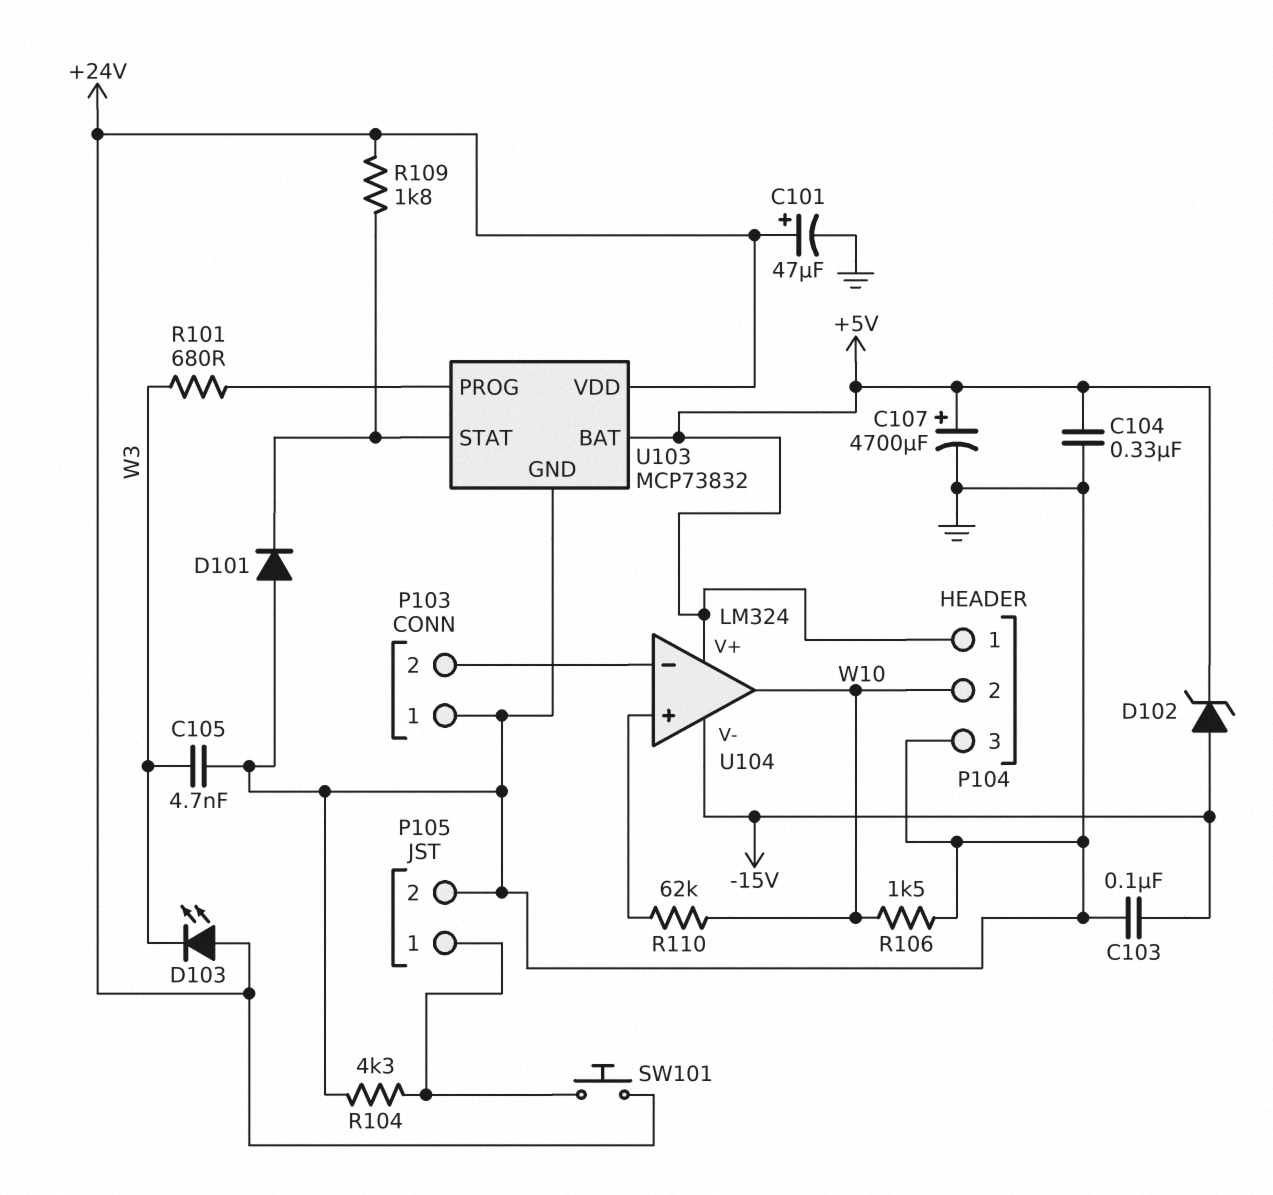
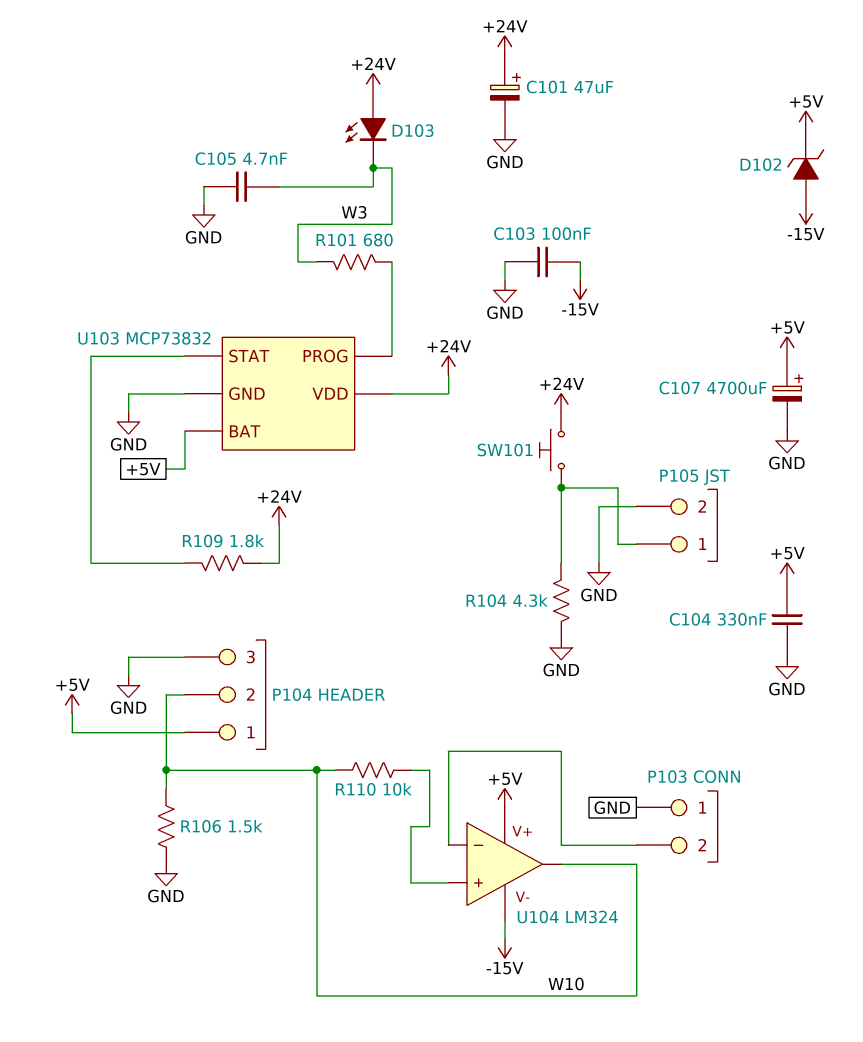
D101: diode (A GND, K U103/STAT) -> none
R110: 62k (U104/in+, W10) -> 10k (U104/in+, W10)

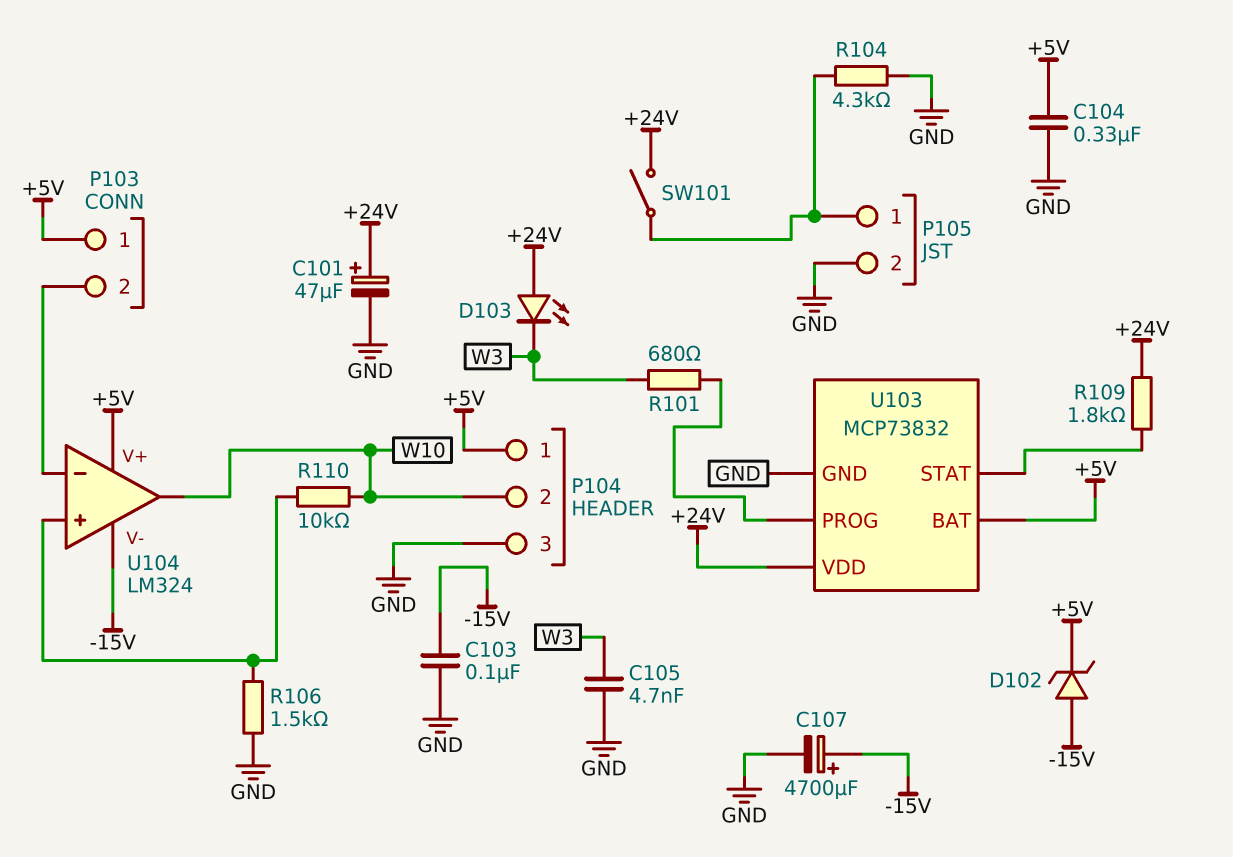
C107: 4700uF (plus +5V, minus GND) -> 4700uF (plus -15V, minus GND)
P103 pin 1: GND -> +5V
R106: 1.5k (GND, W10) -> 1.5k (GND, U104/in+)
SW101: button (+24V, P105/1) -> switch (+24V, P105/1)

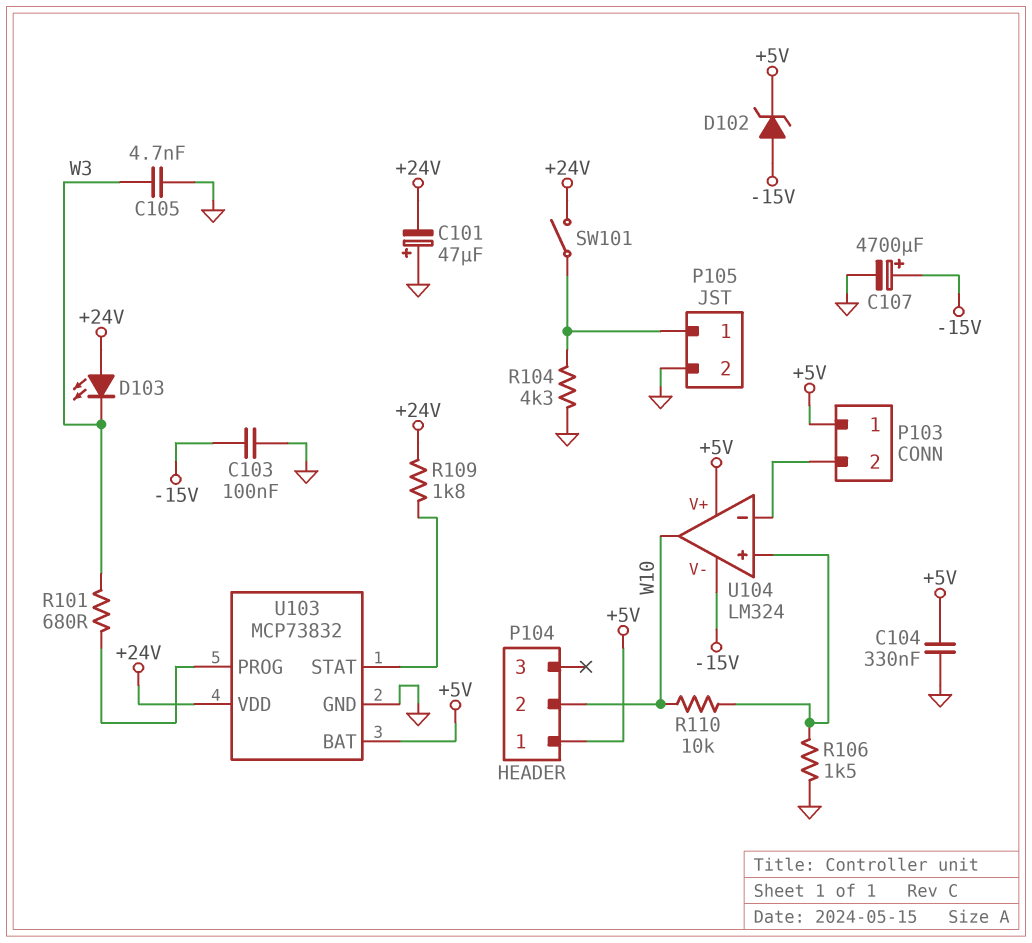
C101: 47uF (plus +24V, minus GND) -> 47uF (plus GND, minus +24V)
P104 pin 3: GND -> none

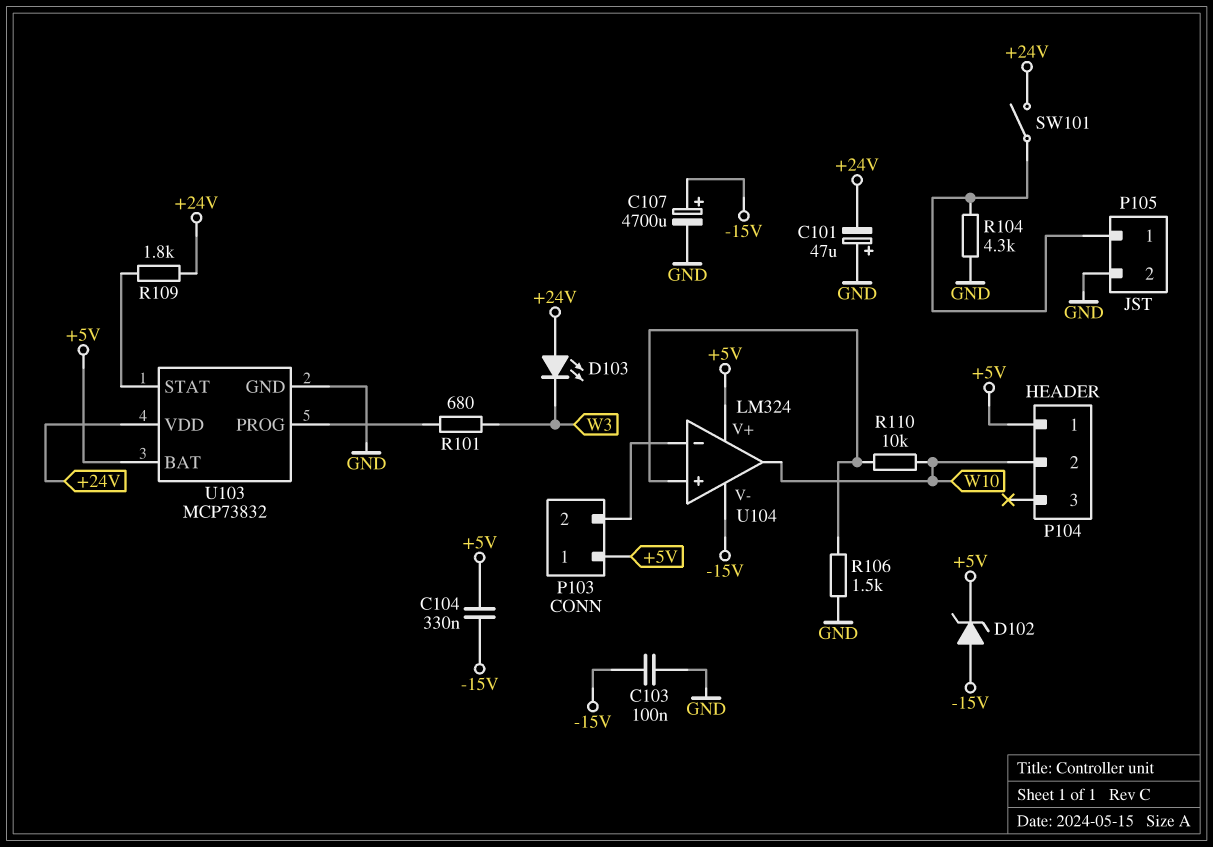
C104: 330nF (+5V, GND) -> 330nF (+5V, -15V)
C105: 4.7nF (GND, W3) -> none

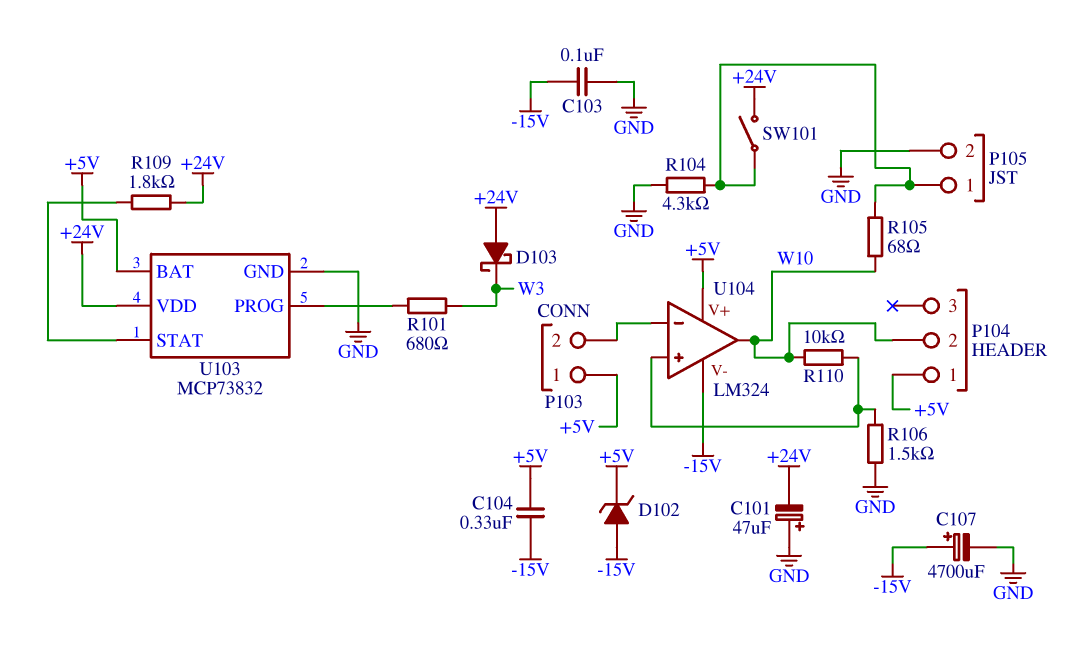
D103: LED (A +24V, K W3) -> schottky (A +24V, K W3)
R105: none -> 68 (P105/1, W10)

